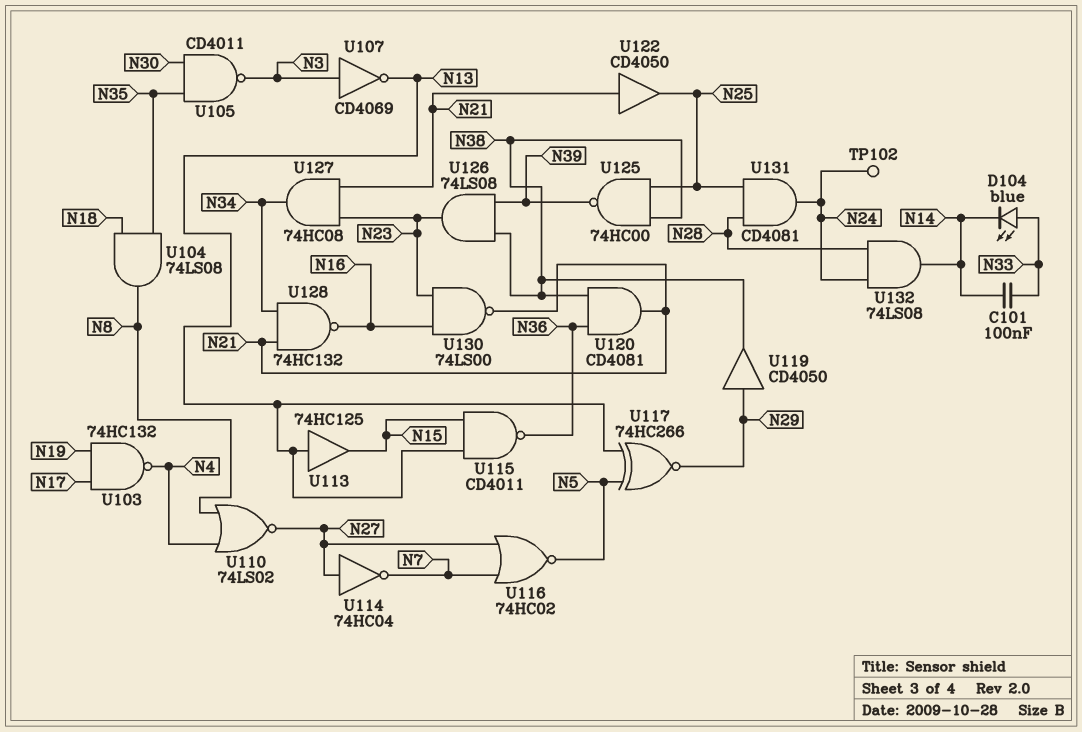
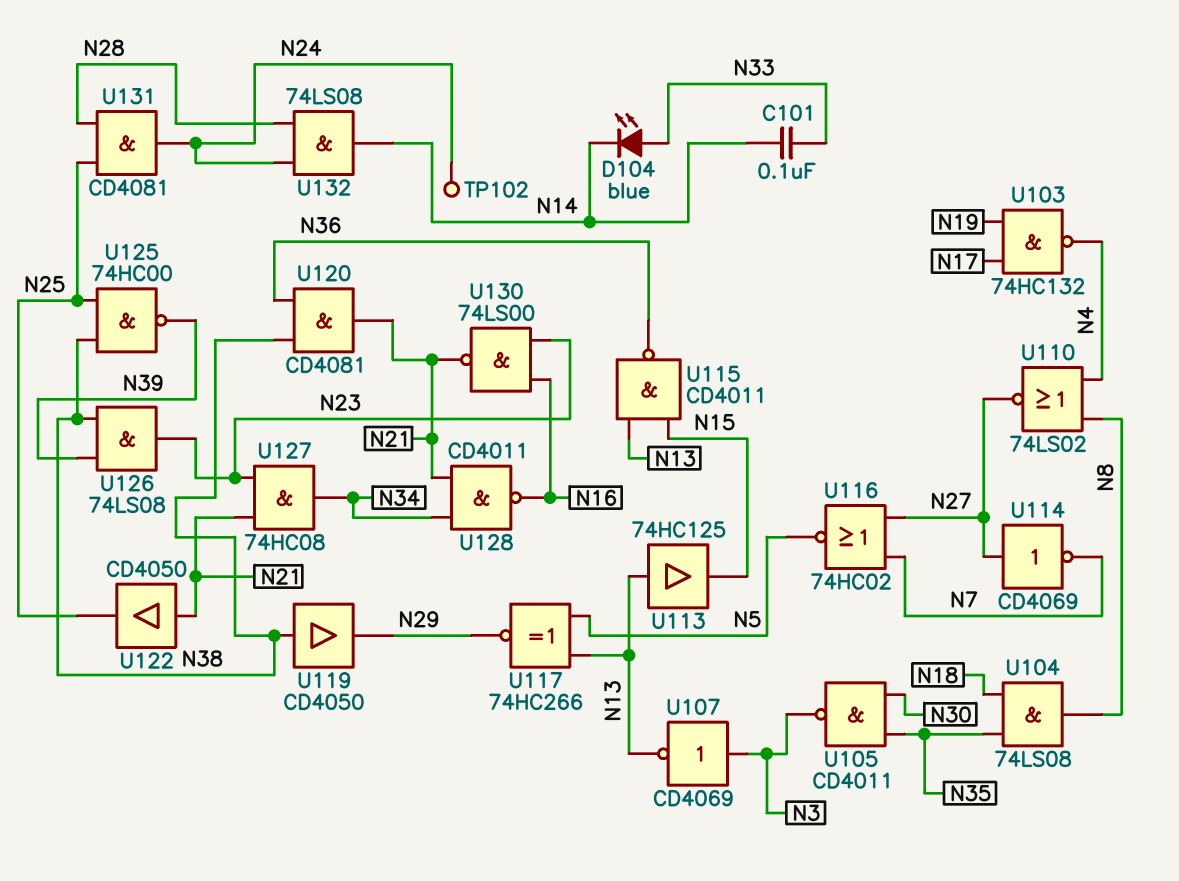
U114: NOT 74HC04 (in N27, out N7) -> NOT CD4069 (in N27, out N7)
U119: buffer CD4050 (in N29, out N38) -> buffer CD4050 (in N38, out N29)
U128: NAND 74HC132 (in N21, in N34, out N16) -> NAND CD4011 (in N21, in N34, out N16)

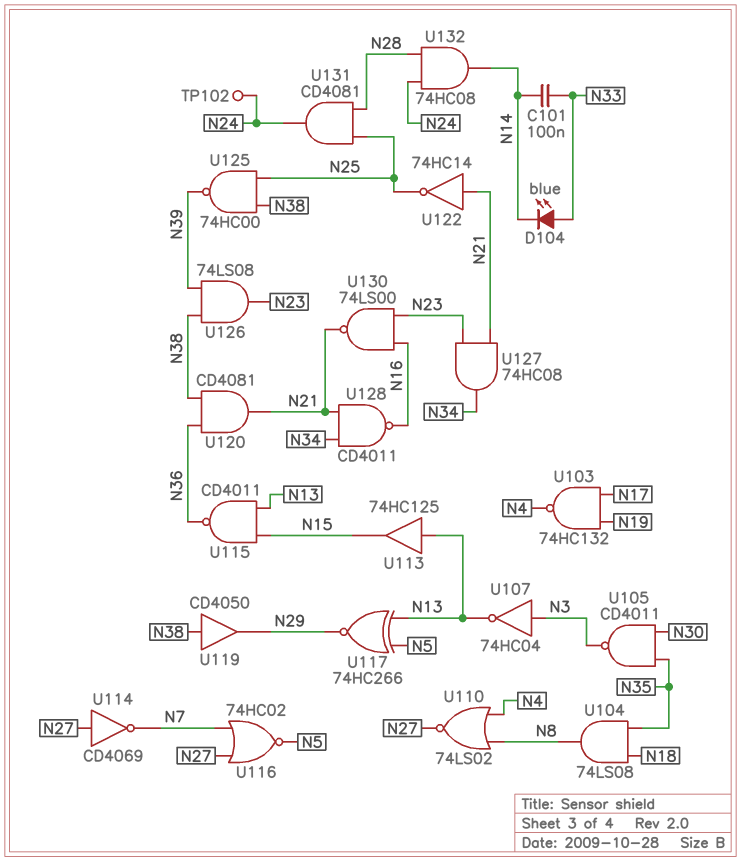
U107: NOT CD4069 (in N3, out N13) -> NOT 74HC04 (in N3, out N13)
U122: buffer CD4050 (in N21, out N25) -> NOT 74HC14 (in N21, out N25)
U132: AND 74LS08 (in N24, in N28, out N14) -> AND 74HC08 (in N24, in N28, out N14)

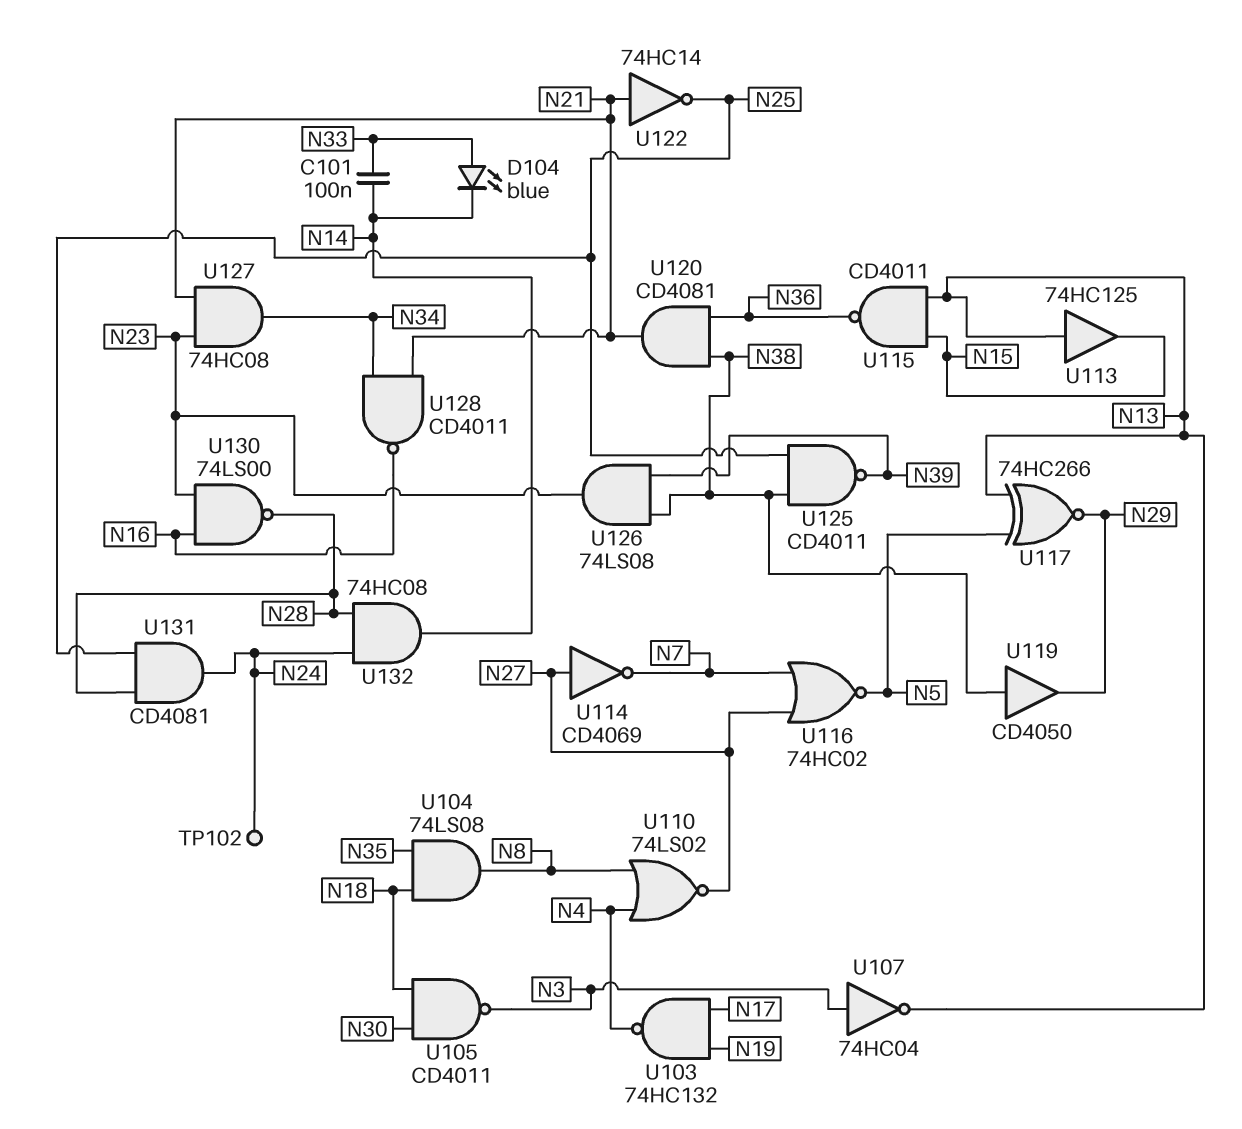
U105: NAND CD4011 (in N30, in N35, out N3) -> NAND CD4011 (in N18, in N30, out N3)
U125: NAND 74HC00 (in N25, in N38, out N39) -> NAND CD4011 (in N25, in N38, out N39)
U130: NAND 74LS00 (in N16, in N23, out N21) -> NAND 74LS00 (in N16, in N23, out N28)

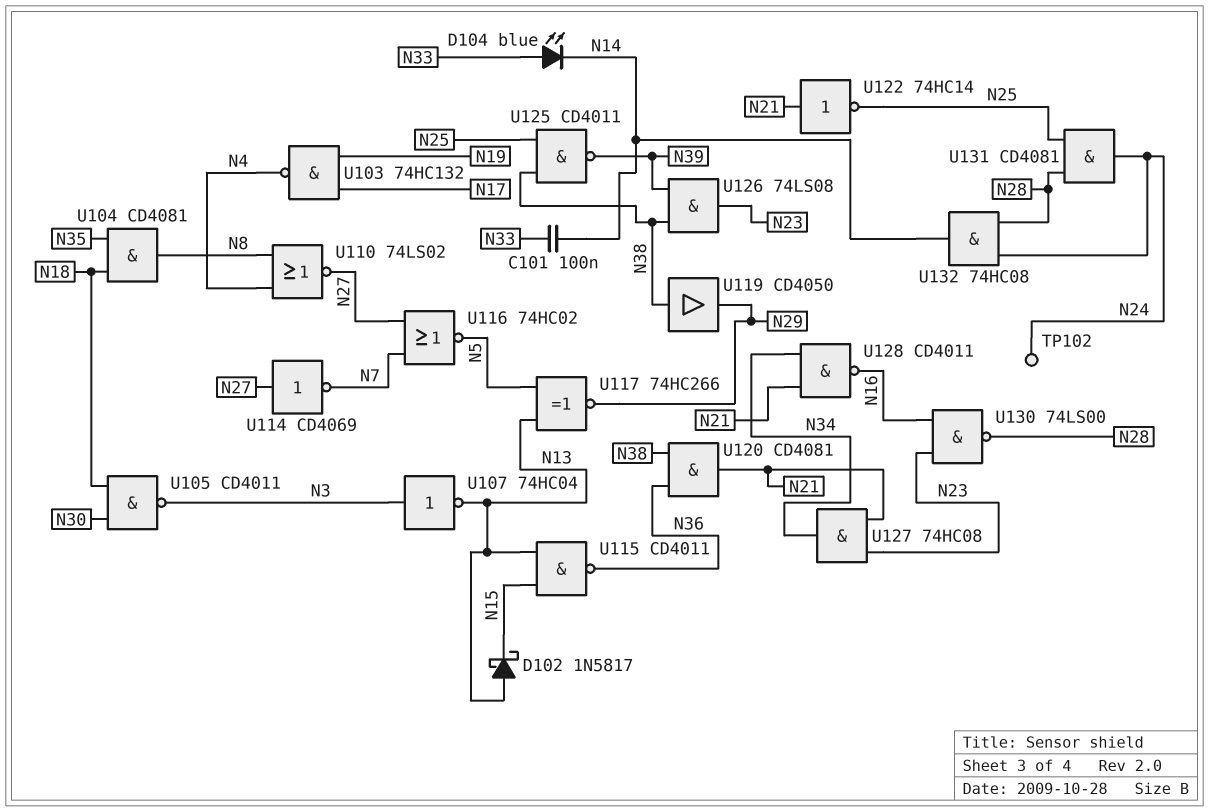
D102: none -> schottky 1N5817 (A N13, K N15)
U104: AND 74LS08 (in N18, in N35, out N8) -> AND CD4081 (in N18, in N35, out N8)
U113: buffer 74HC125 (in N13, out N15) -> none

